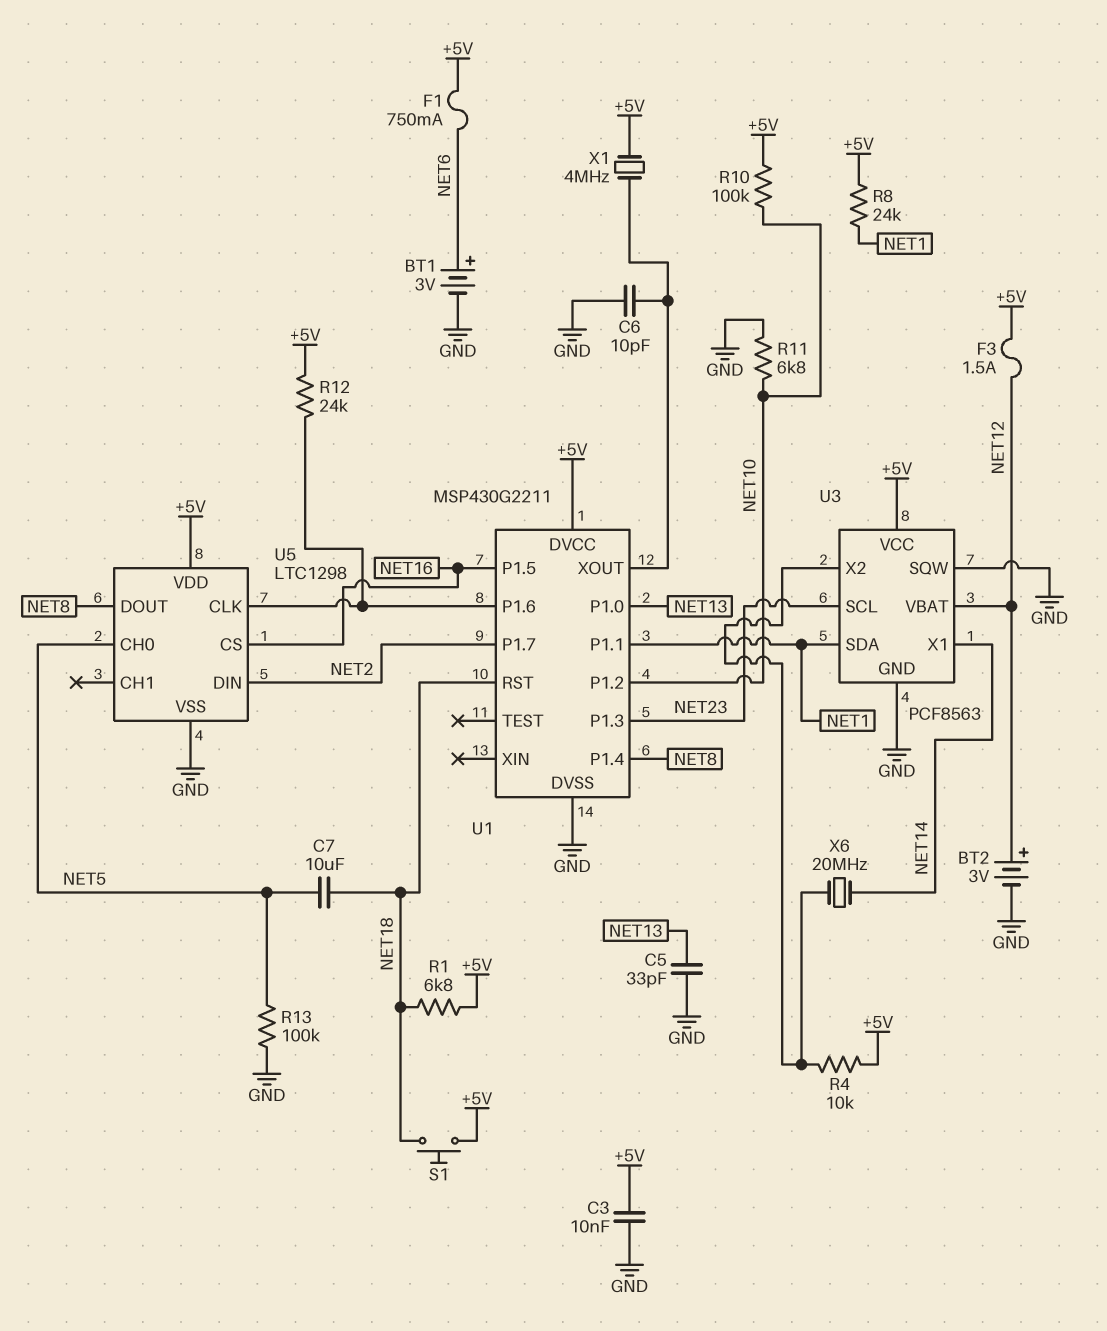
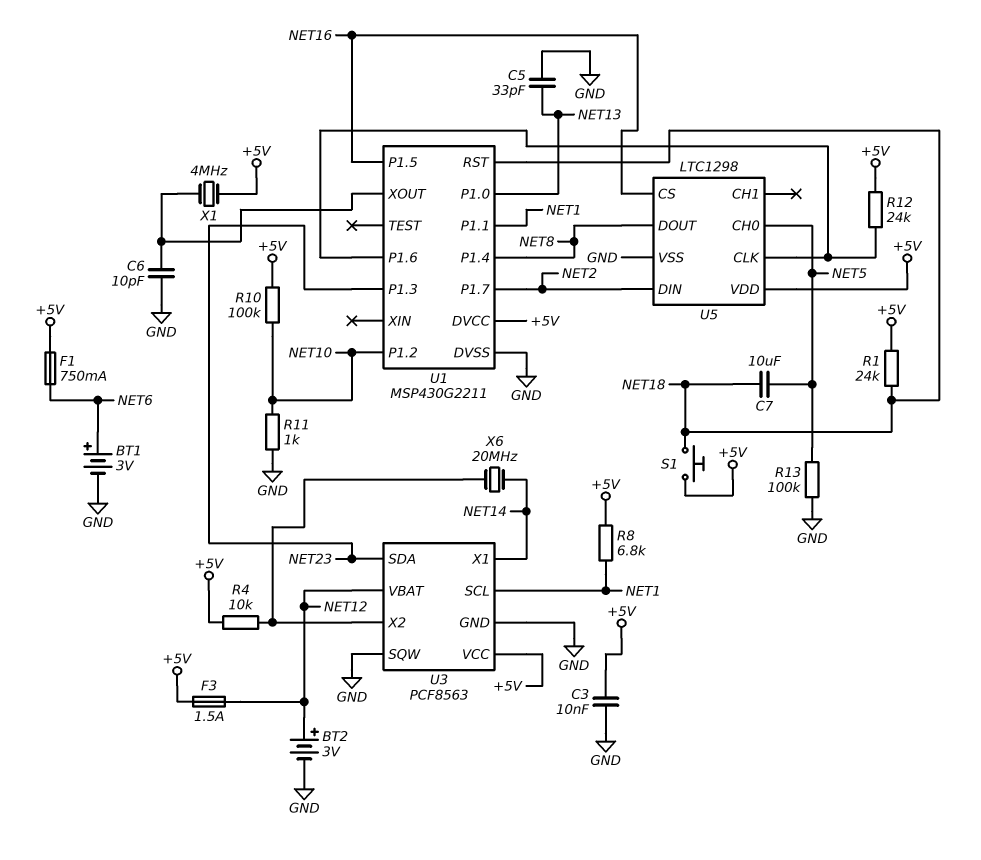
R1: 6.8k (+5V, NET18) -> 24k (+5V, NET18)
R8: 24k (+5V, NET1) -> 6.8k (+5V, NET1)
R11: 6.8k (GND, NET10) -> 1k (GND, NET10)
U3 pin SCL: NET23 -> NET1
U3 pin SDA: NET1 -> NET23

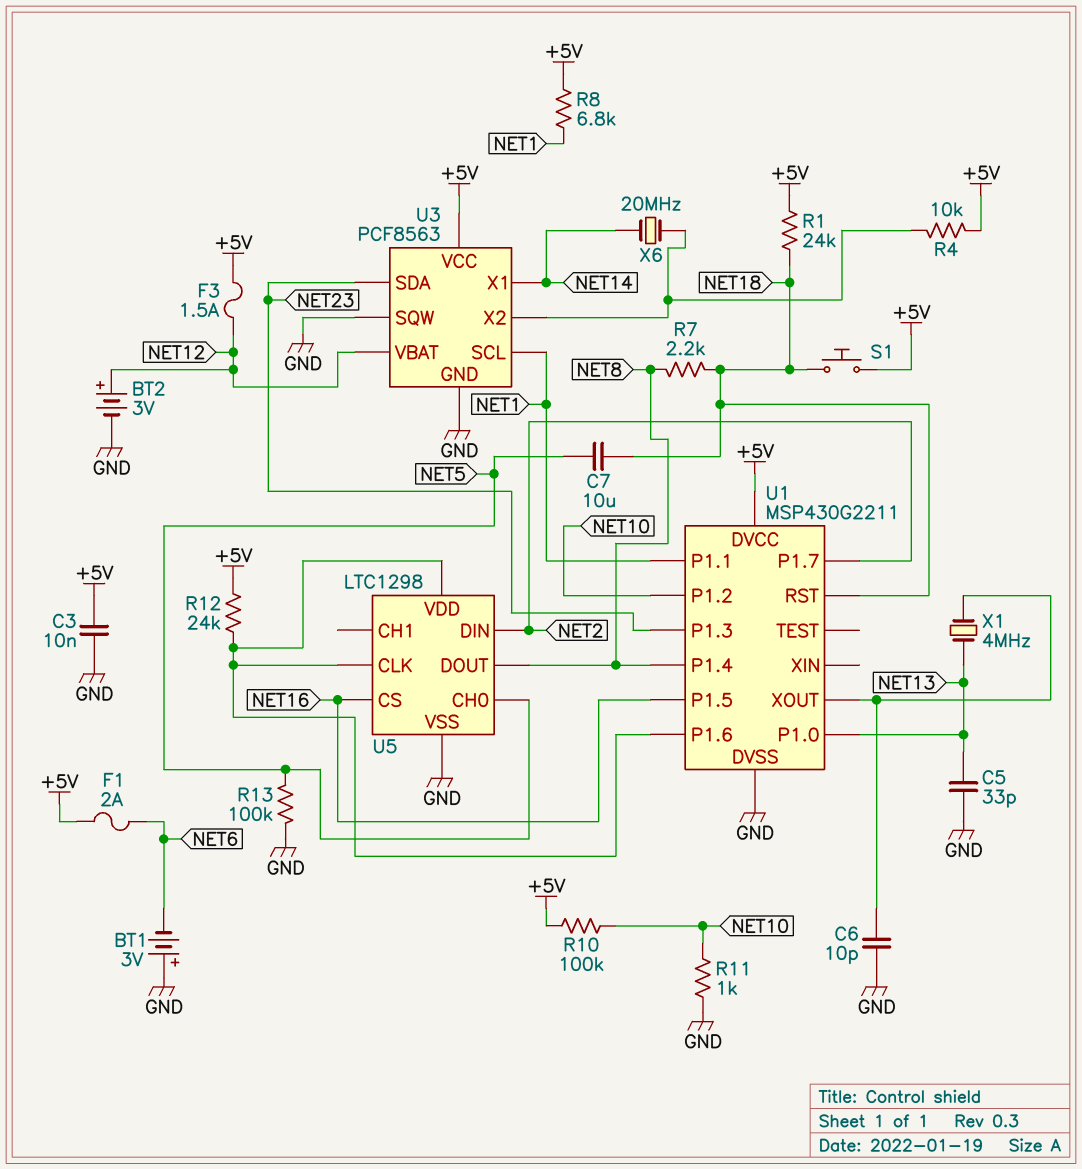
BT1: 3V (plus NET6, minus GND) -> 3V (plus GND, minus NET6)
F1: 750mA (+5V, NET6) -> 2A (+5V, NET6)
R7: none -> 2.2k (NET8, NET18)
U5 pin VDD: +5V -> U1/P1.6
X1: 4MHz (+5V, U1/XOUT) -> 4MHz (NET13, U1/XOUT)

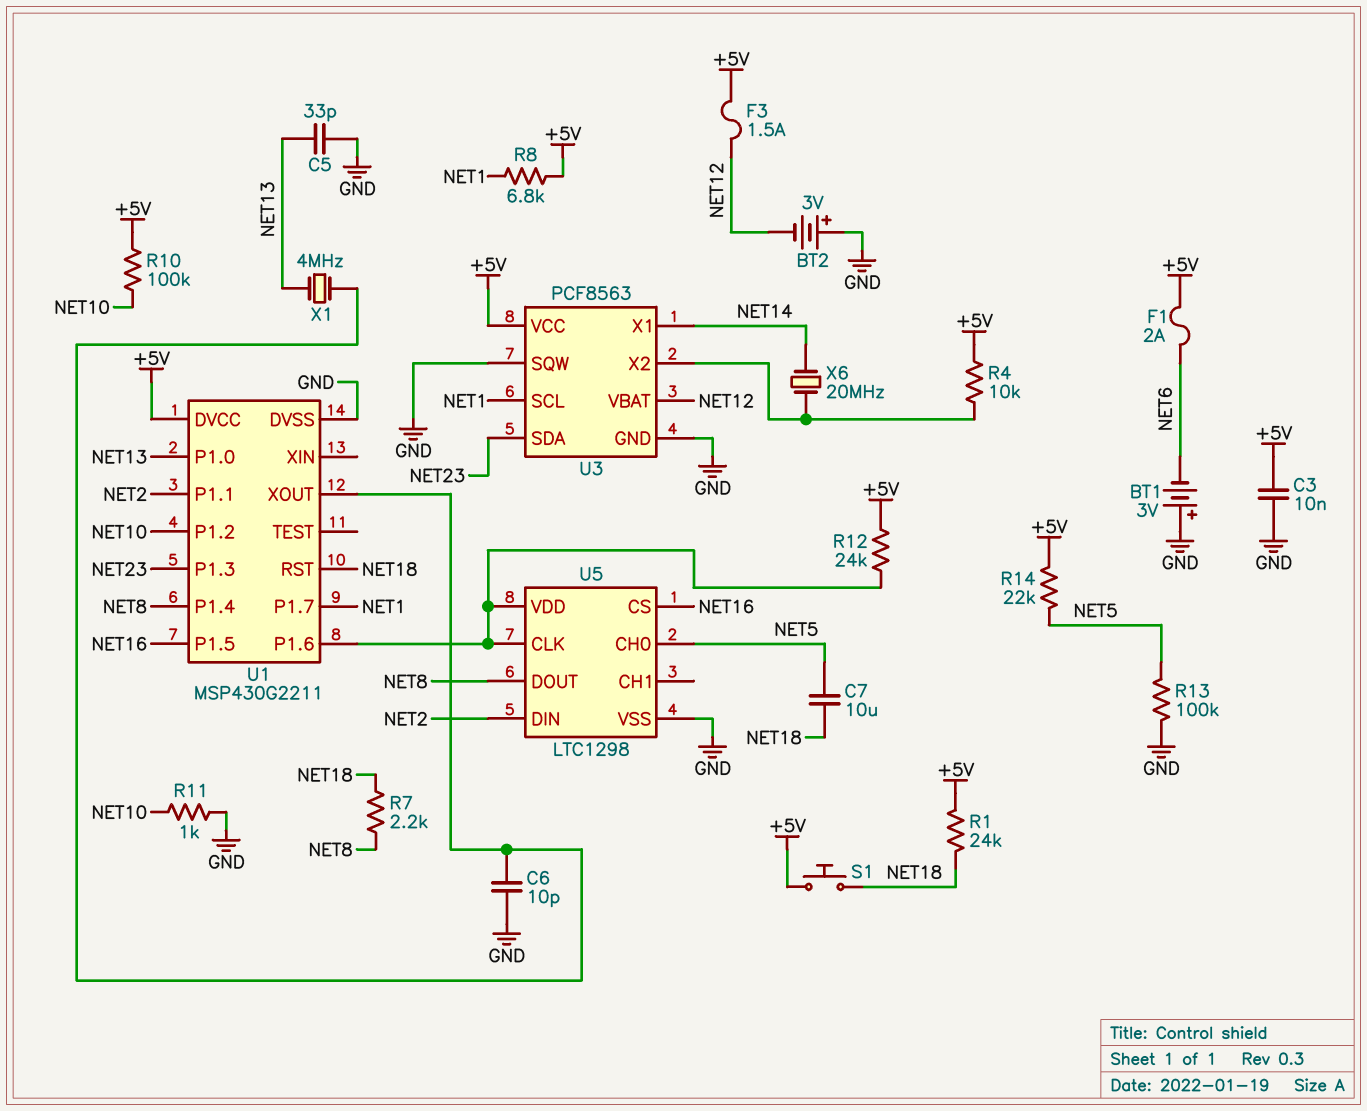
BT2: 3V (plus NET12, minus GND) -> 3V (plus GND, minus NET12)
R14: none -> 22k (+5V, NET5)
U1 pin P1.1: NET1 -> NET2
U1 pin P1.7: NET2 -> NET1

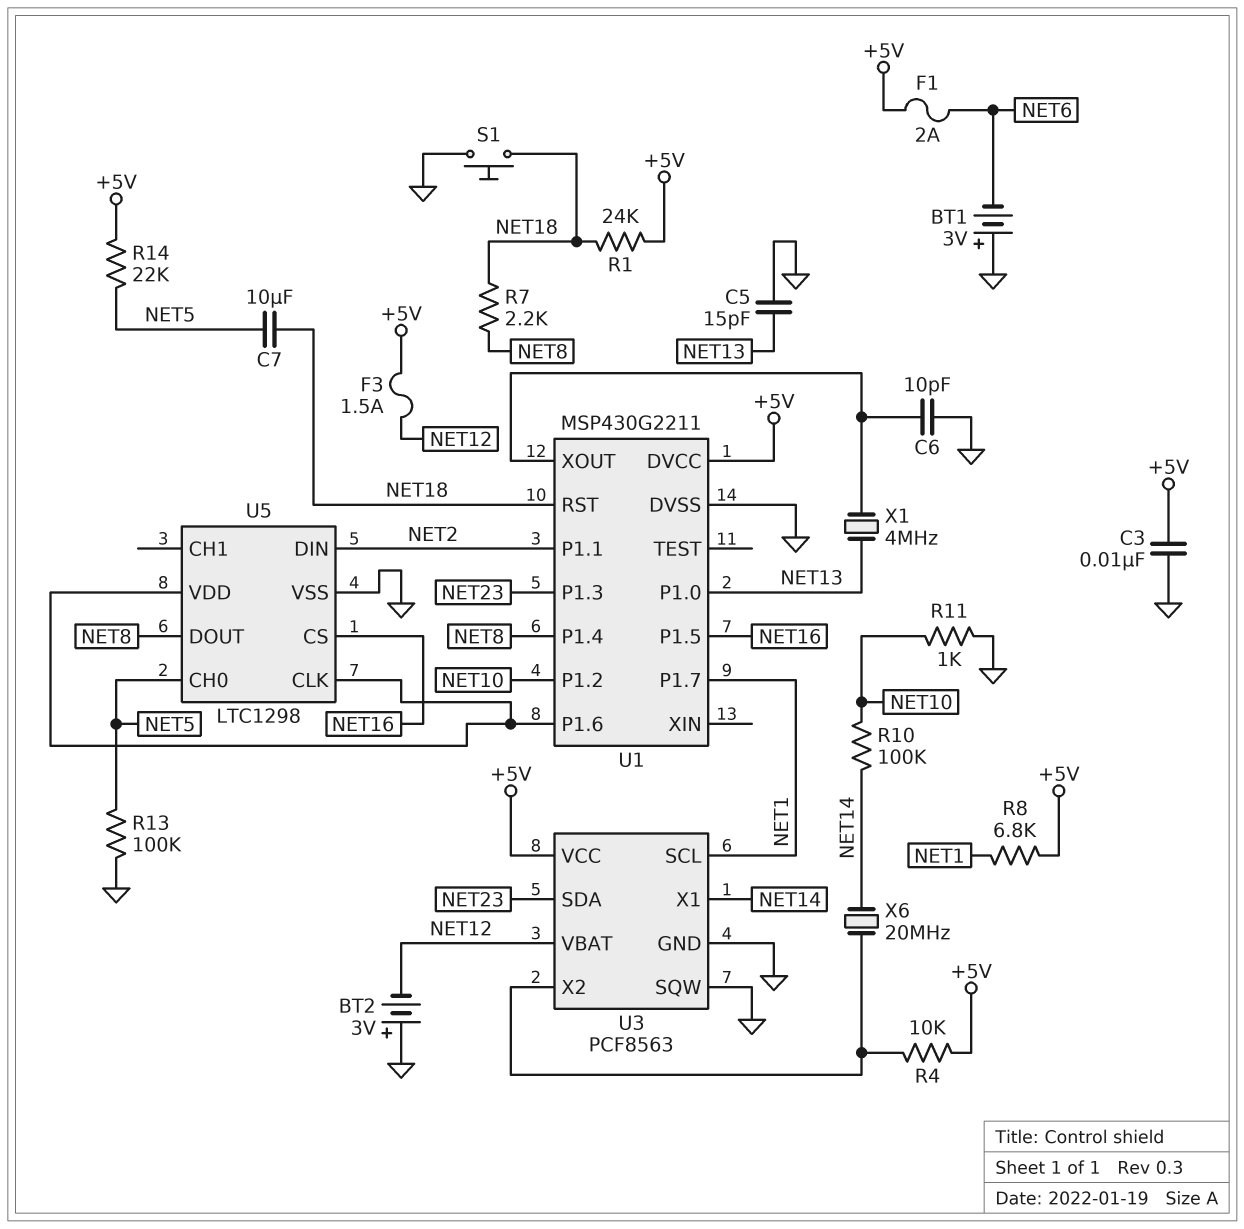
C5: 33pF (GND, NET13) -> 15pF (GND, NET13)
R10: 100k (+5V, NET10) -> 100k (NET10, NET14)
R12: 24k (+5V, U1/P1.6) -> none
S1: button (+5V, NET18) -> button (GND, NET18)

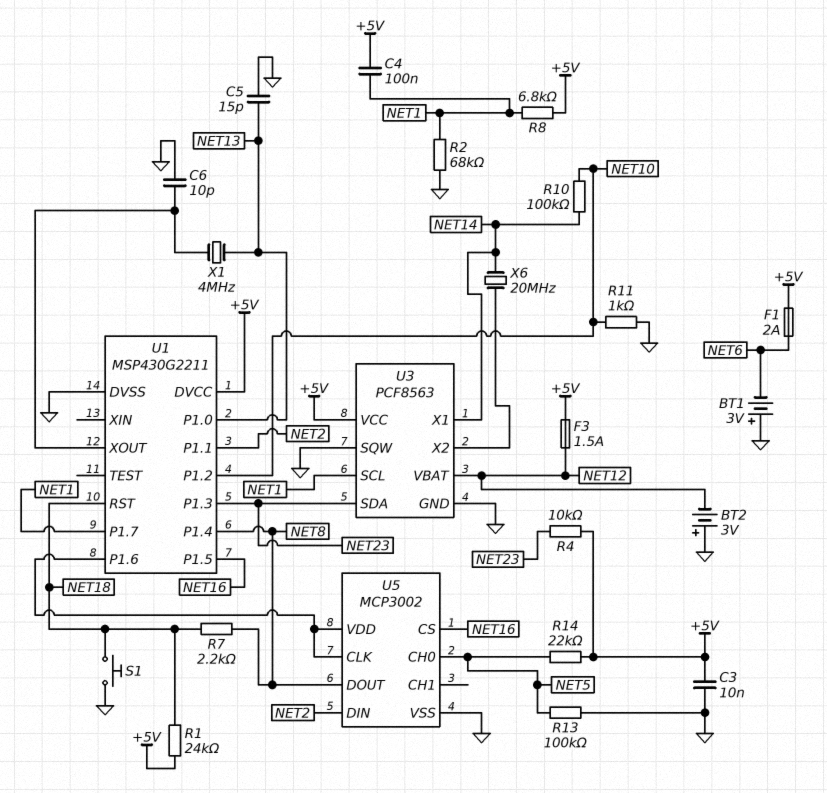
C4: none -> 100nF (+5V, NET1)
C7: 10uF (NET5, NET18) -> none
R2: none -> 68k (GND, NET1)
R4: 10k (+5V, U3/X2) -> 10k (+5V, NET23)
U5: LTC1298 -> MCP3002

